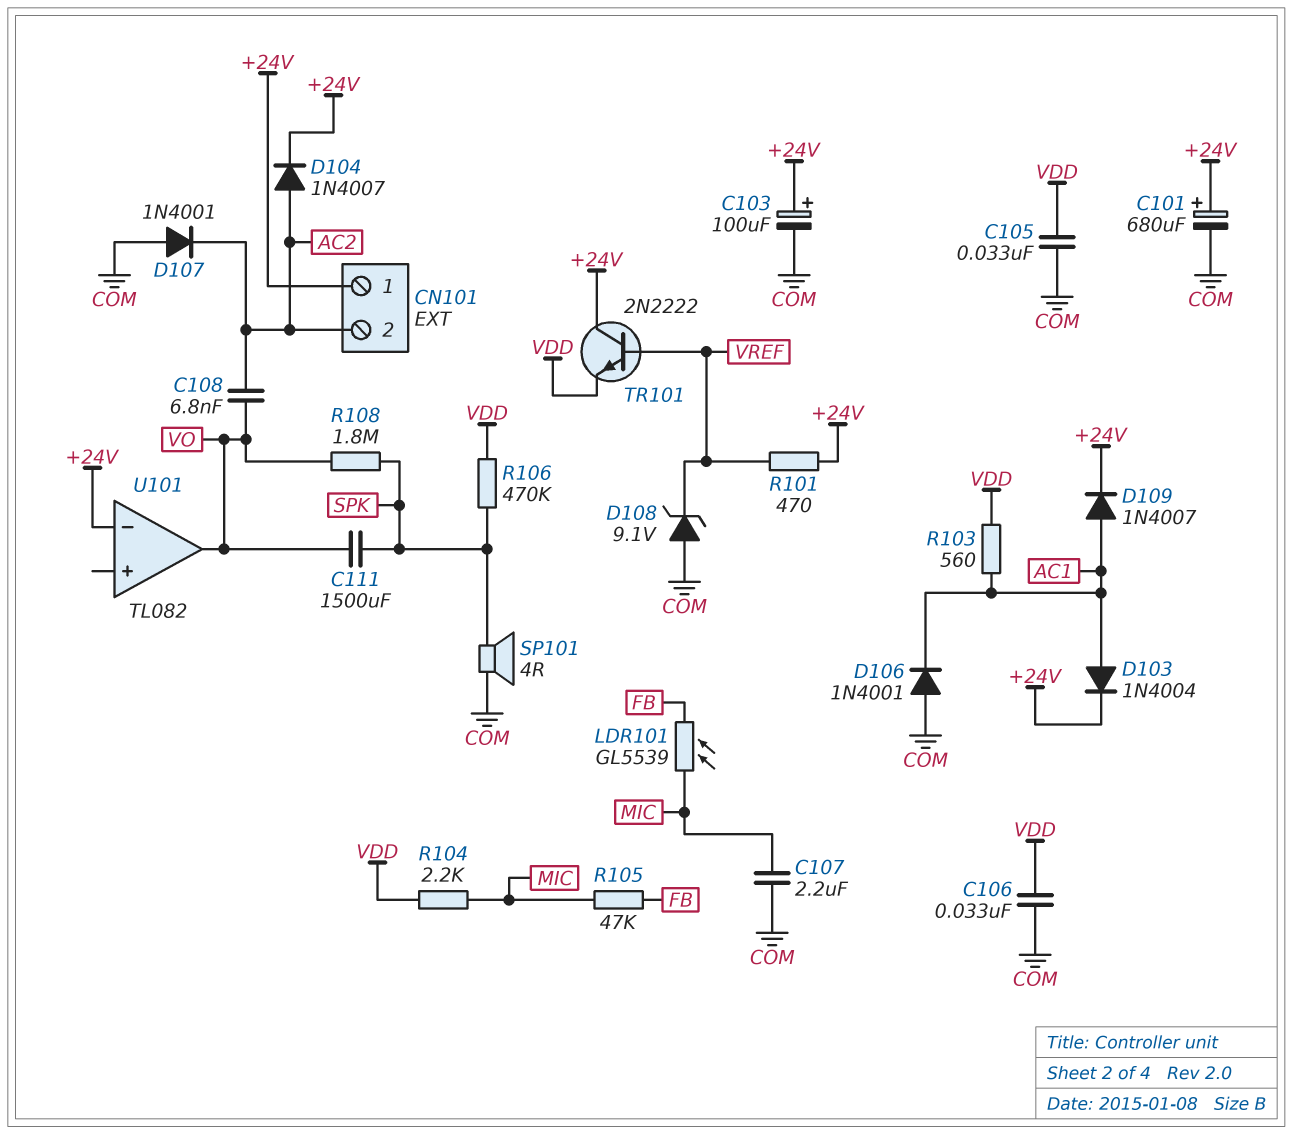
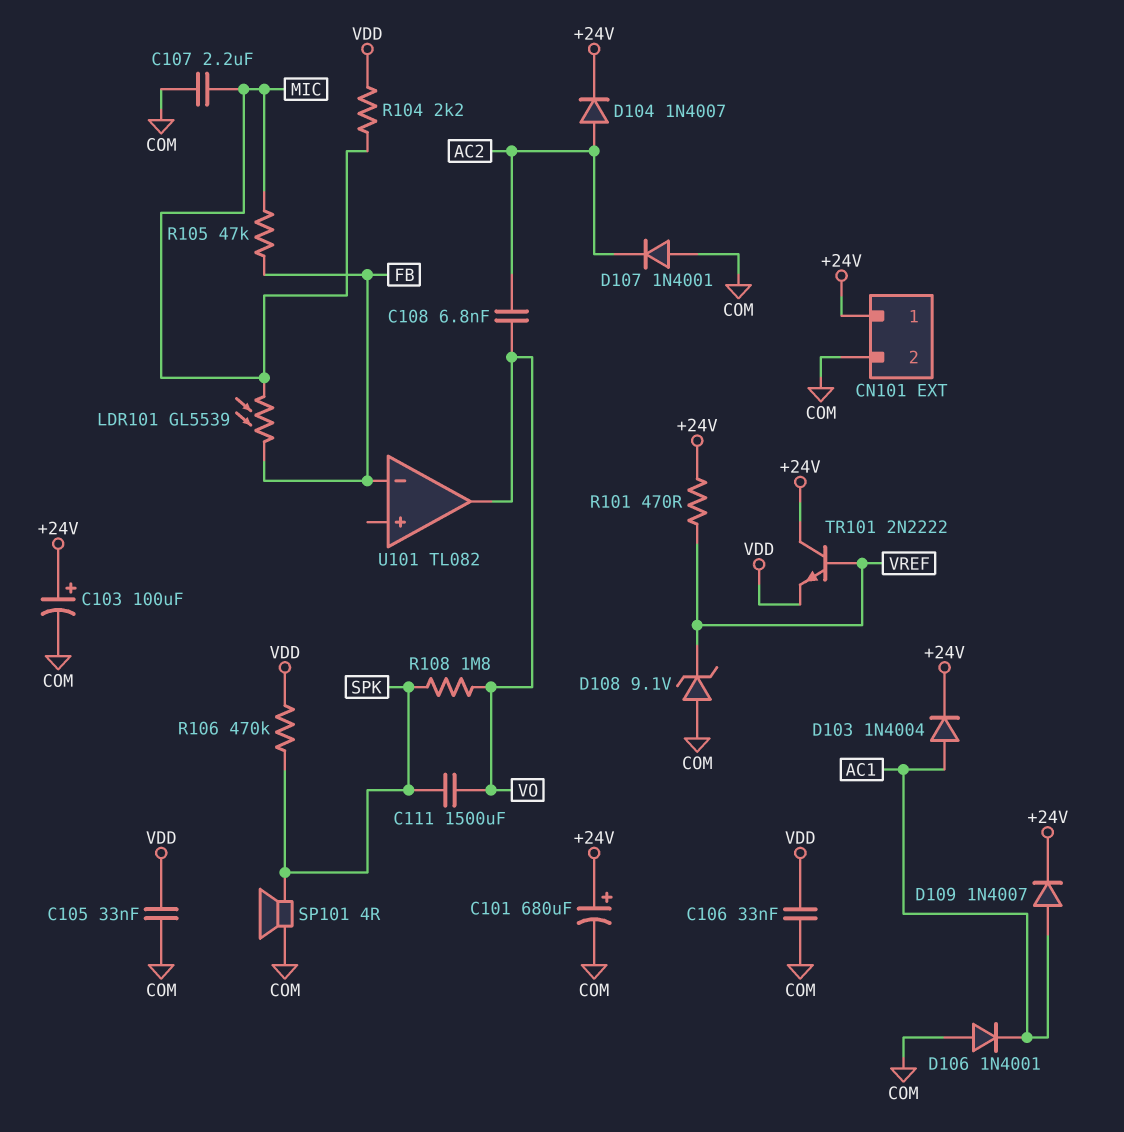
CN101 pin 2: AC2 -> COM
R103: 560 (AC1, VDD) -> none
U101 pin in-: +24V -> FB

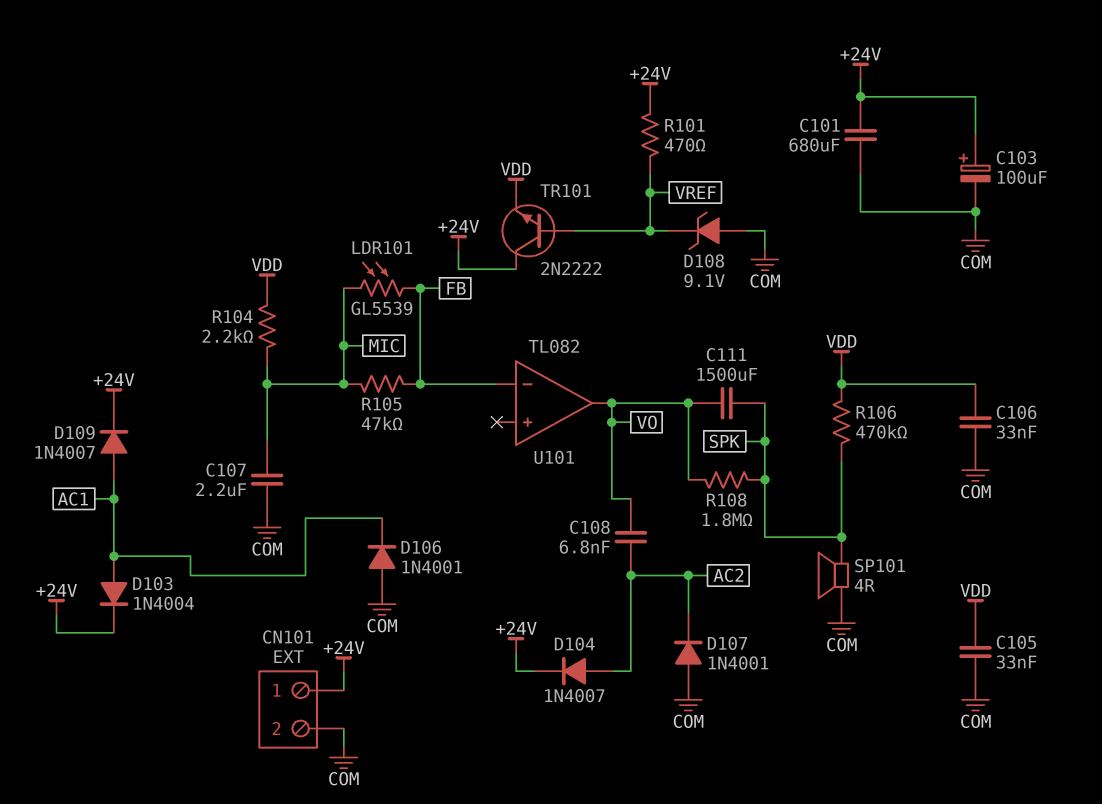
C101: 680uF (plus +24V, minus COM) -> 680uF (+24V, COM)

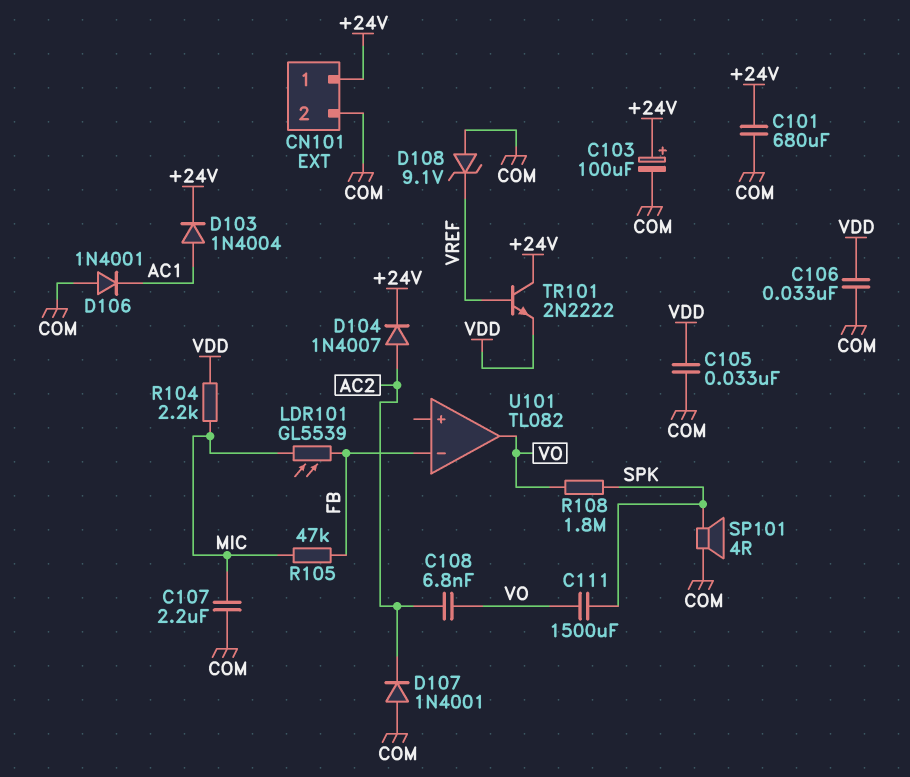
D109: diode 1N4007 (A AC1, K +24V) -> none
R101: 470 (+24V, VREF) -> none
R106: 470k (SPK, VDD) -> none

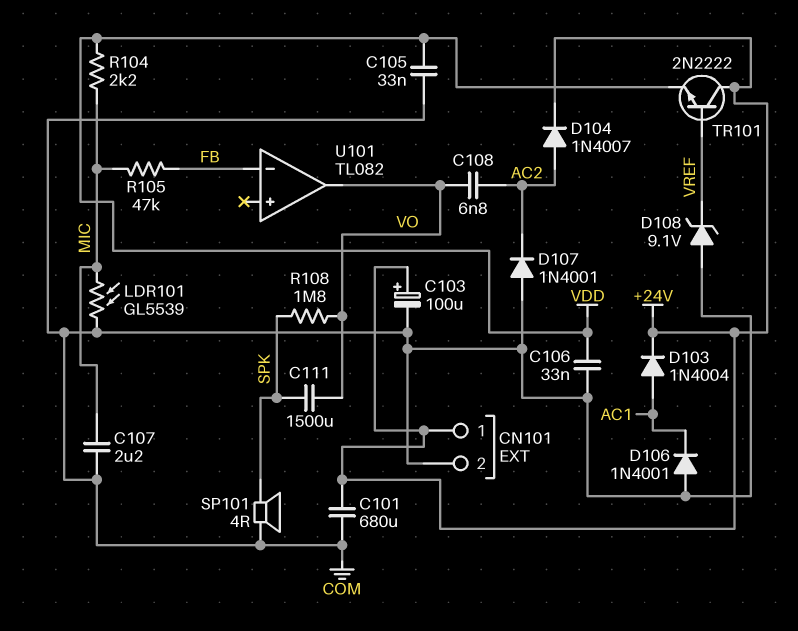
LDR101: GL5539 (FB, MIC) -> GL5539 (COM, MIC)

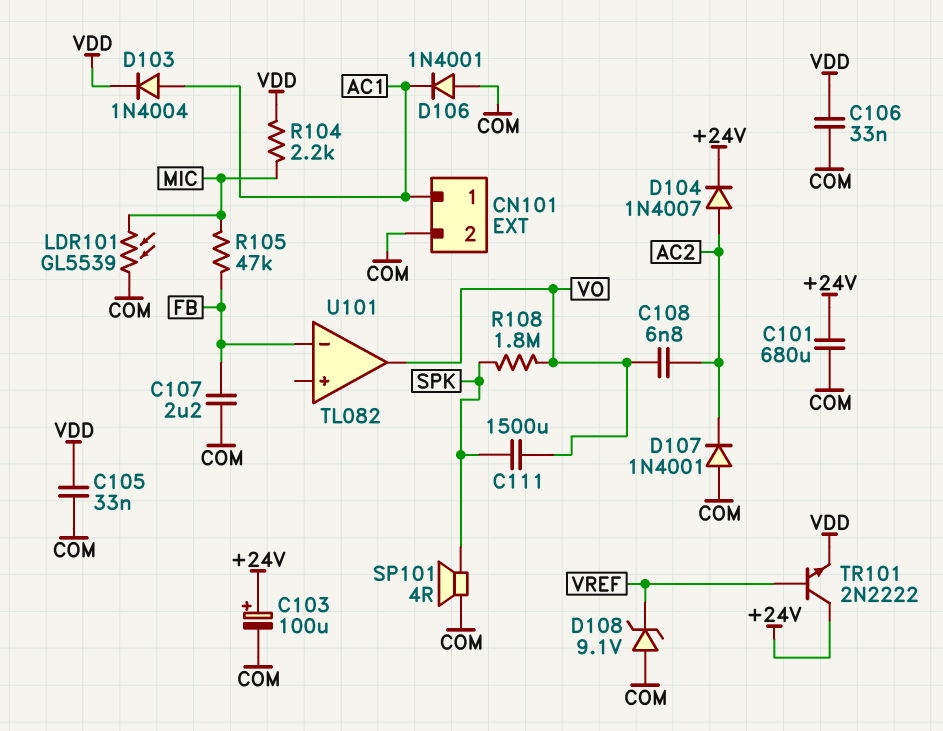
C107: 2.2uF (COM, MIC) -> 2.2uF (COM, FB)
CN101 pin 1: +24V -> AC1
D103: diode 1N4004 (A AC1, K +24V) -> diode 1N4004 (A AC1, K VDD)

